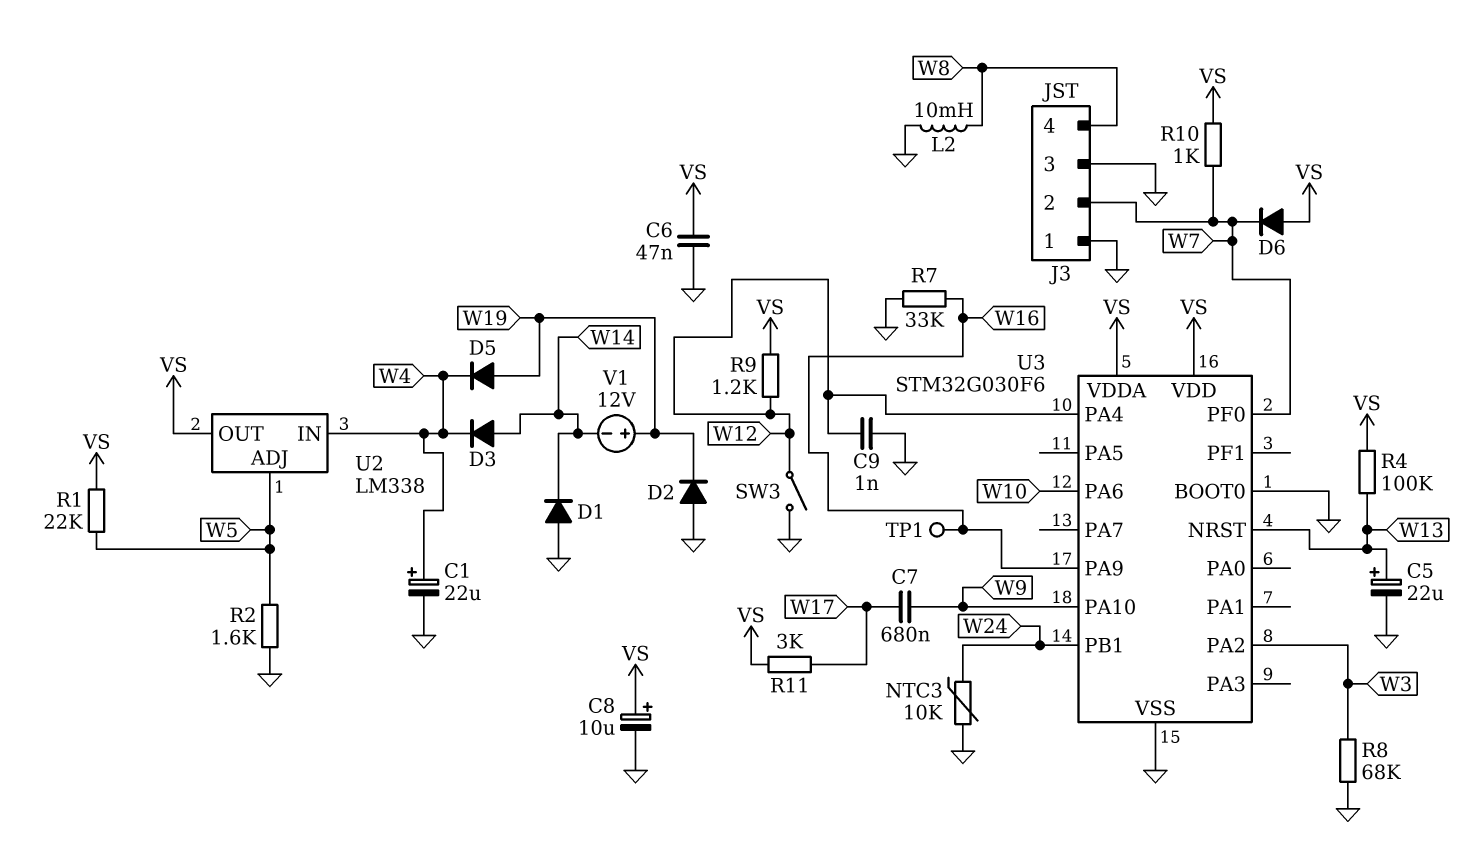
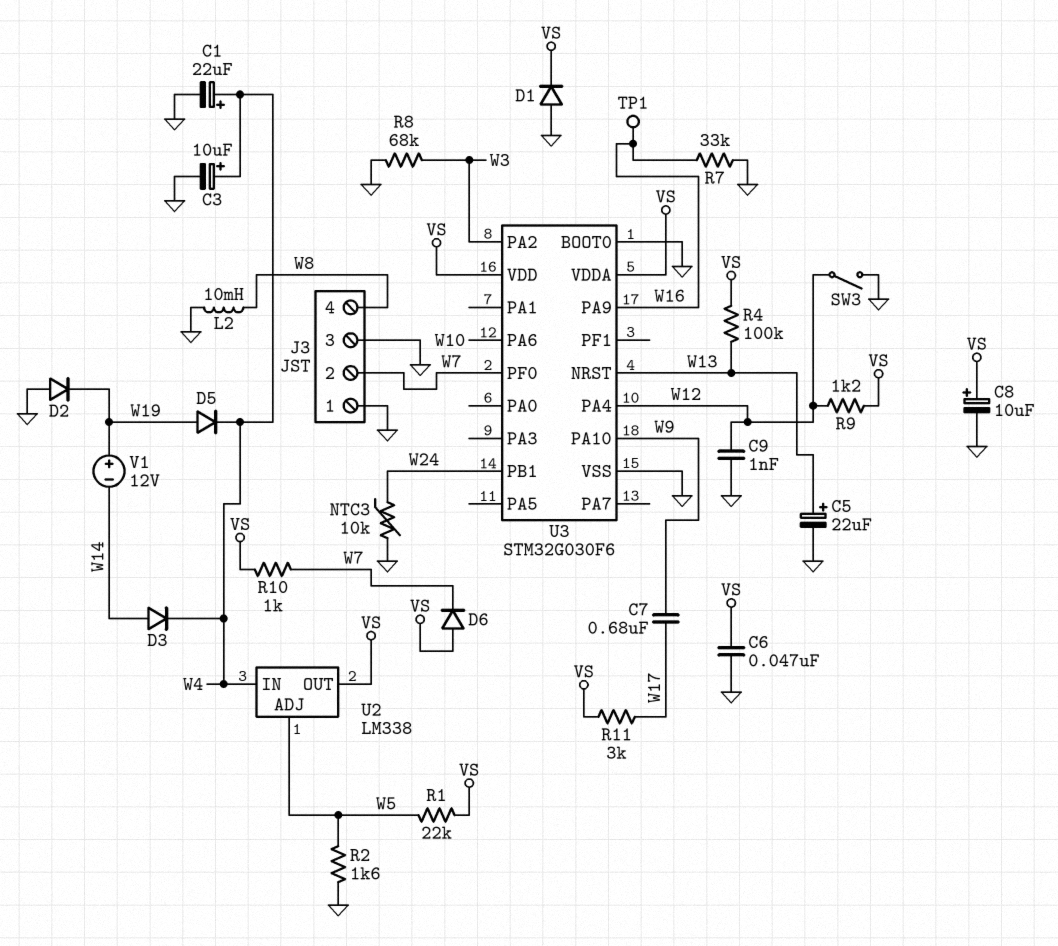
C3: none -> 10uF (plus W4, minus GND)
D1: diode (A GND, K W14) -> diode (A GND, K VS)

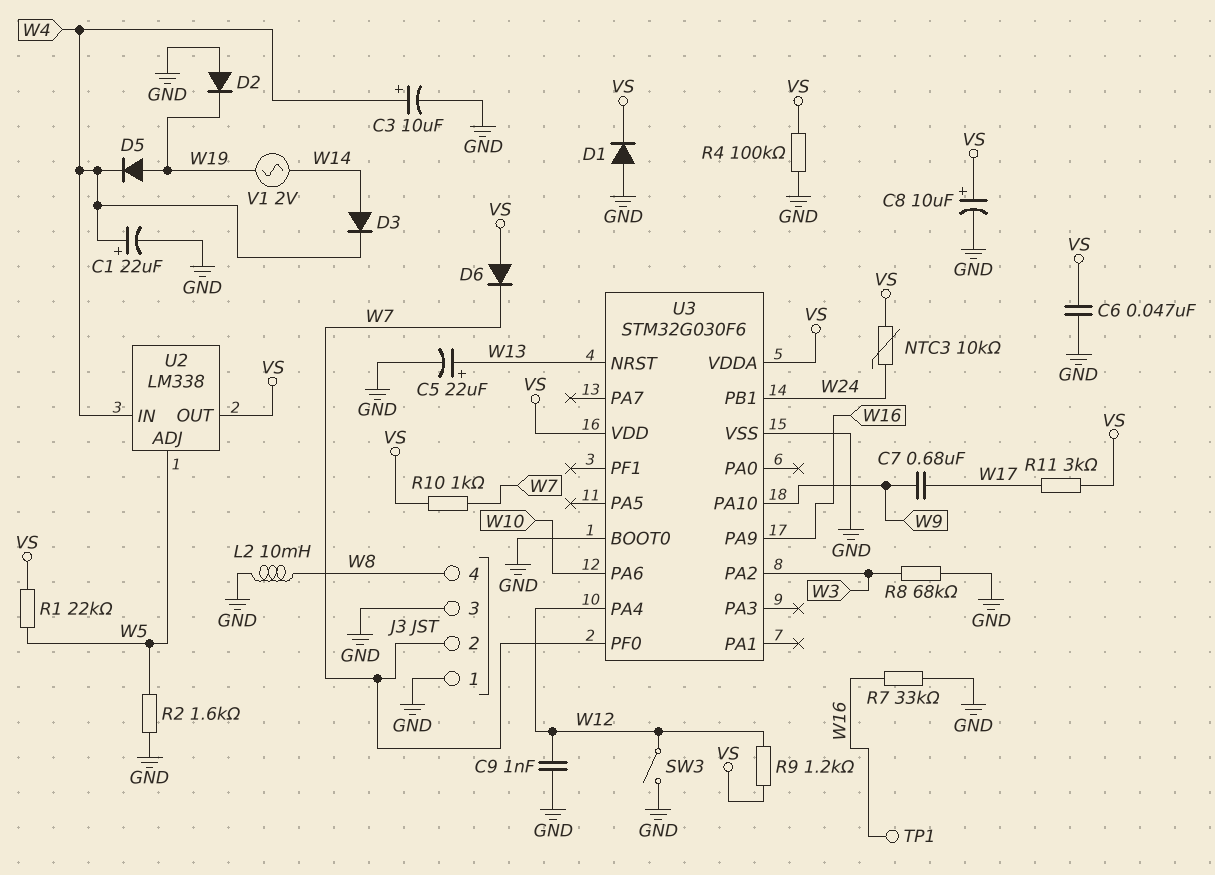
NTC3: 10k (GND, W24) -> 10k (VS, W24)
R4: 100k (VS, W13) -> 100k (GND, VS)
V1: 12V (plus W19, minus W14) -> AC 2V (W14, W19)

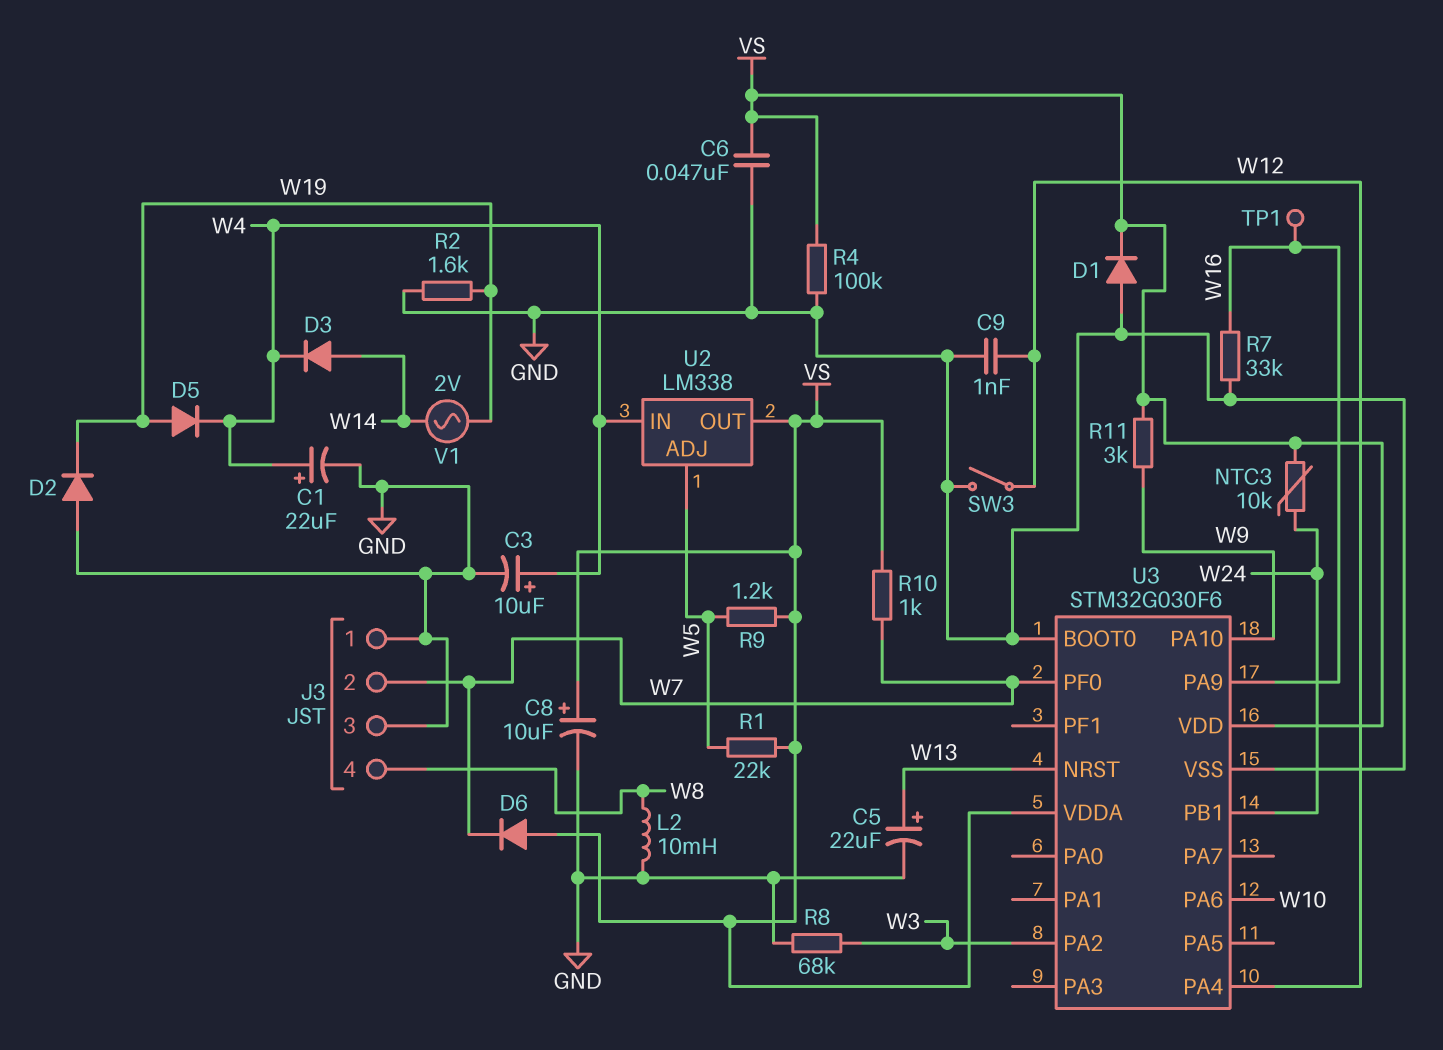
C7: 680nF (W9, W17) -> none
R2: 1.6k (GND, W5) -> 1.6k (GND, W19)
R9: 1.2k (VS, W12) -> 1.2k (VS, W5)
R11: 3k (VS, W17) -> 3k (VS, W9)

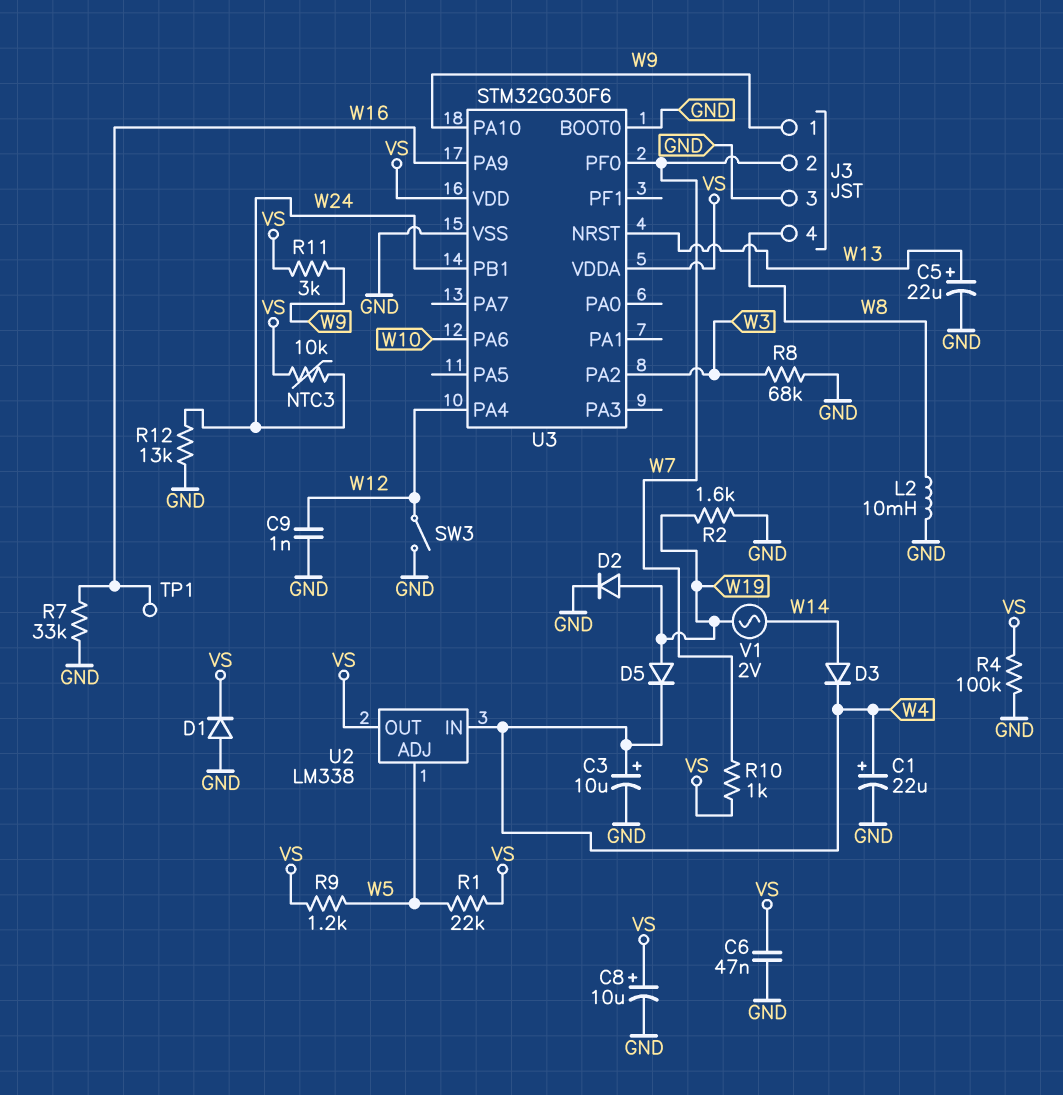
D2: diode (A GND, K W19) -> diode (A W19, K GND)
D6: diode (A VS, K W7) -> none
J3 pin 1: GND -> W9
R12: none -> 13k (GND, W24)

